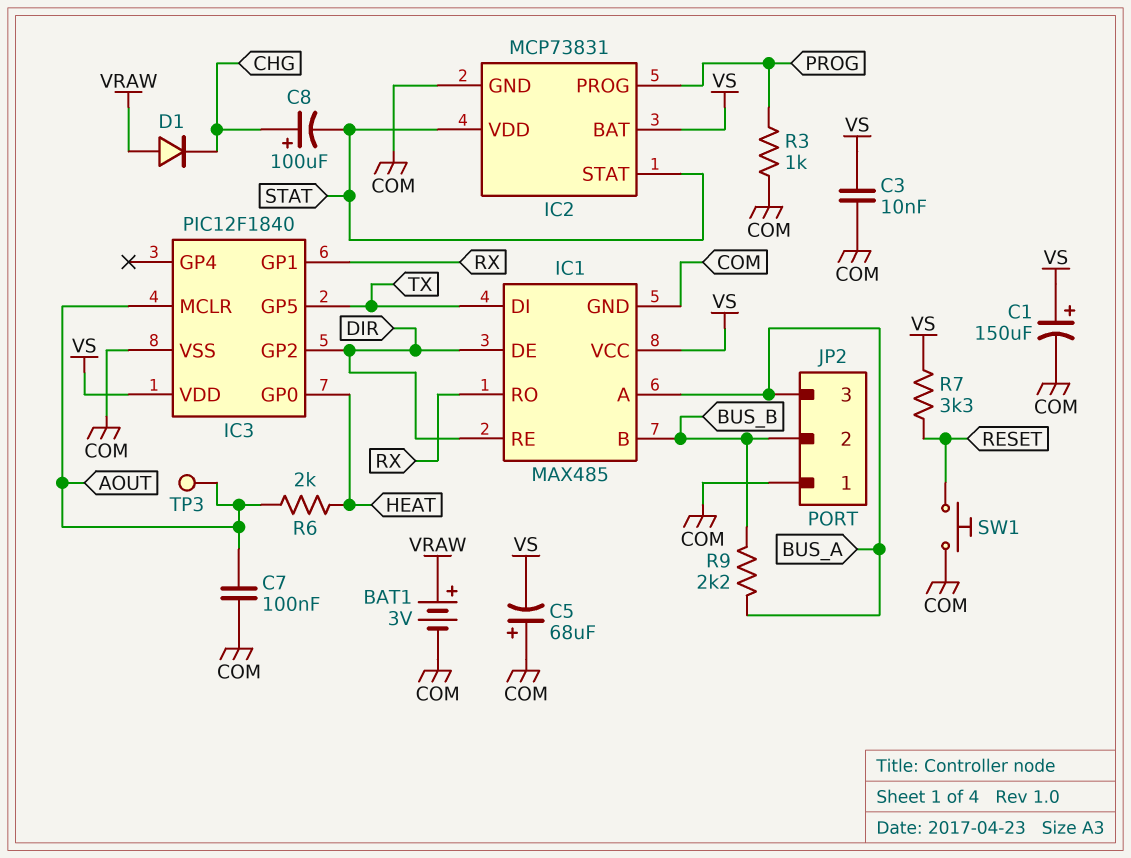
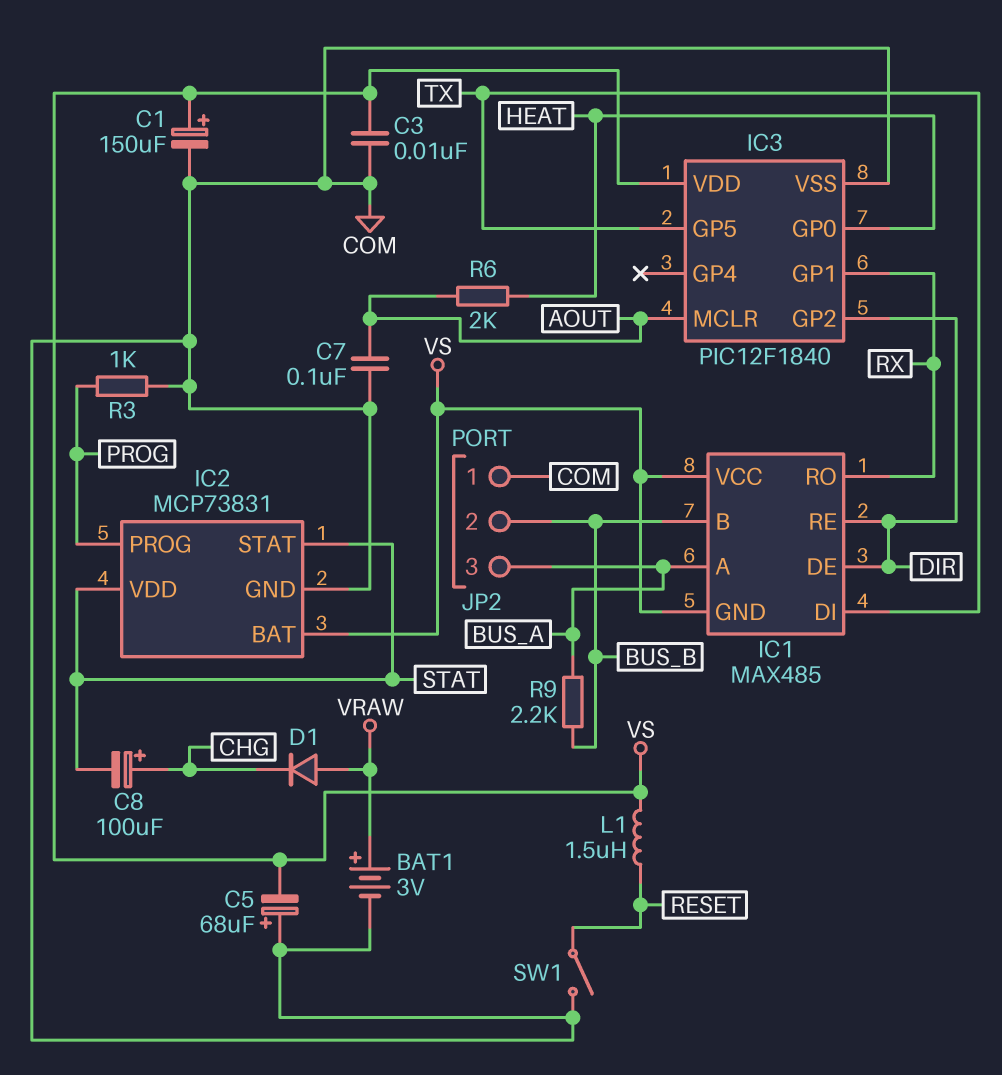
IC1 pin GND: COM -> VS
L1: none -> 1.5uH (RESET, VS)
R7: 3.3k (RESET, VS) -> none
SW1: button (COM, RESET) -> switch (COM, RESET)
TP3: test point (AOUT) -> none

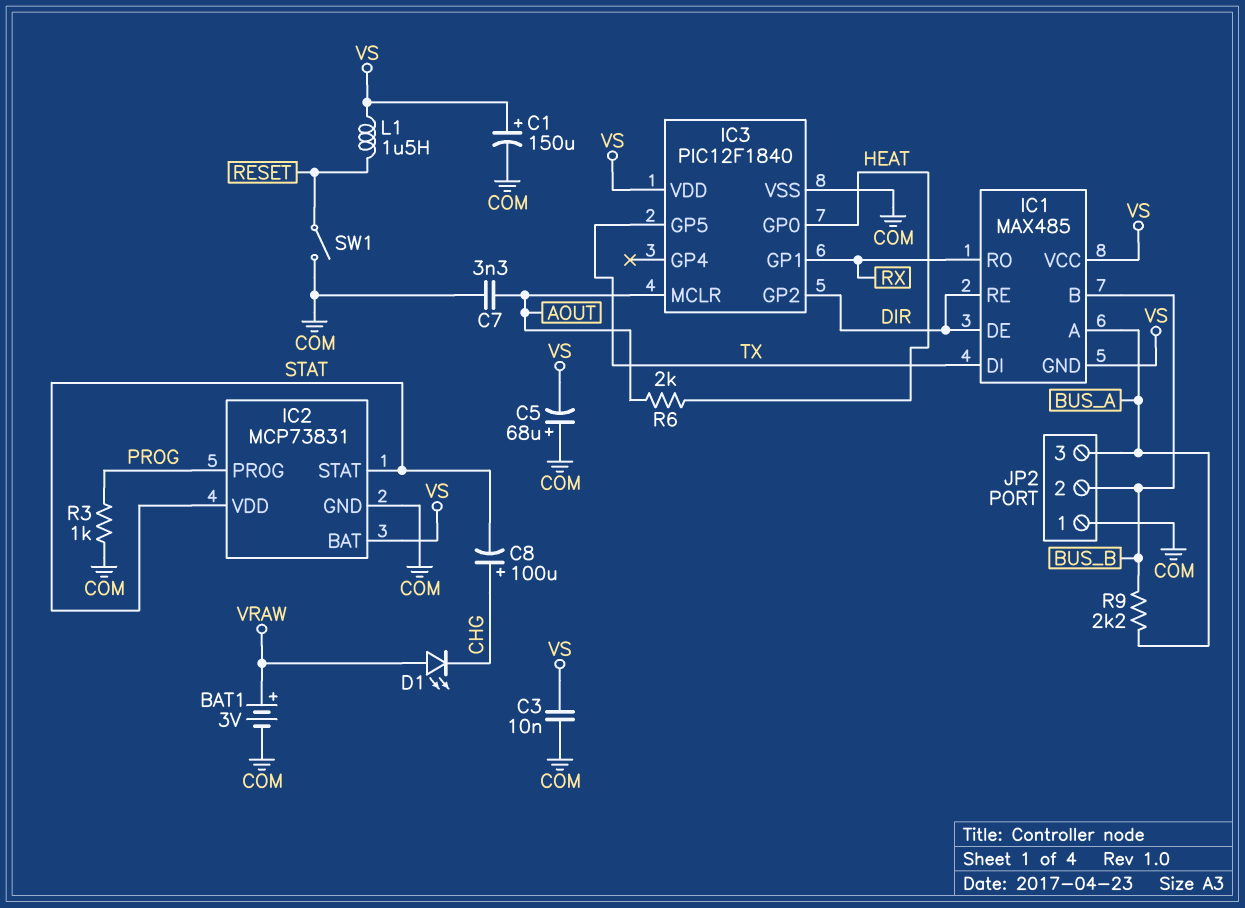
C7: 100nF (AOUT, COM) -> 3.3nF (AOUT, COM)
D1: diode (A VRAW, K CHG) -> LED (A VRAW, K CHG)

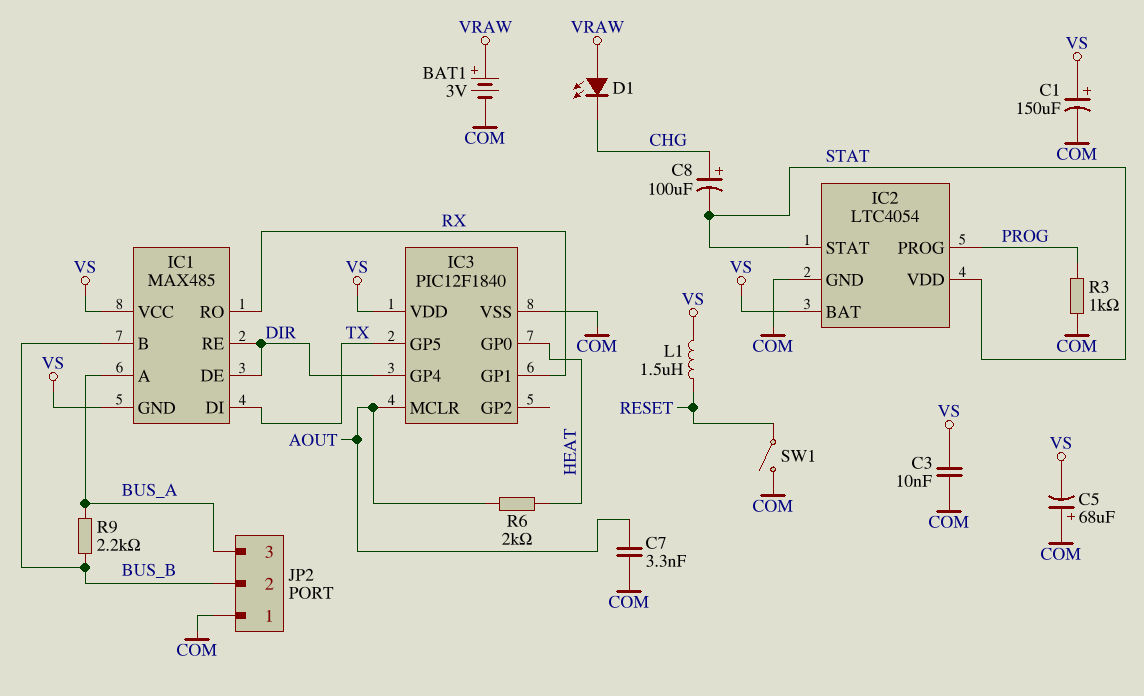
IC2: MCP73831 -> LTC4054
IC3 pin GP2: DIR -> none
IC3 pin GP4: none -> DIR

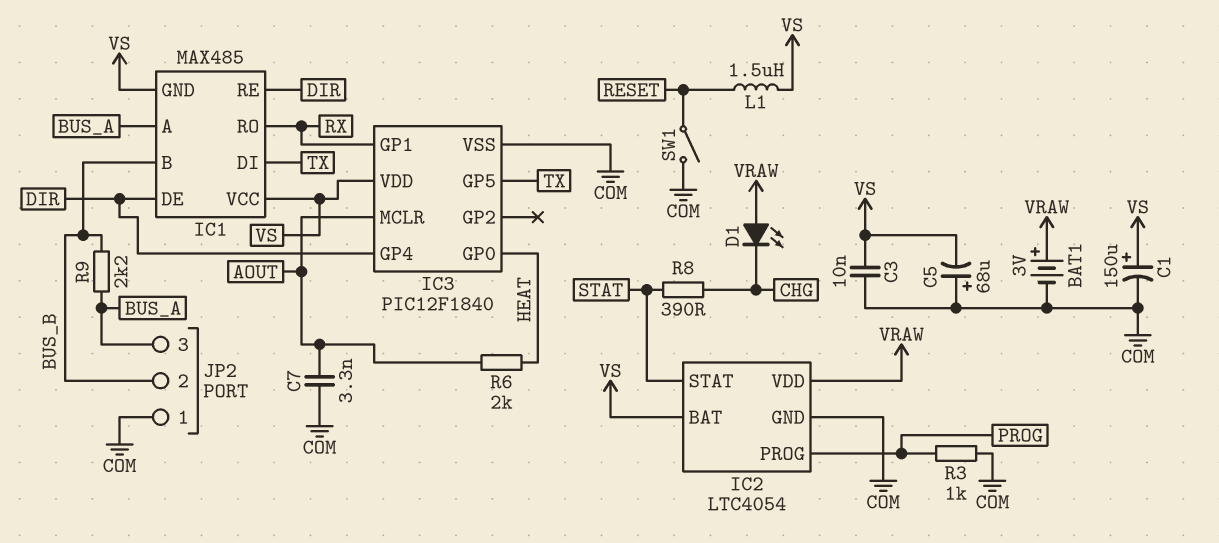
C8: 100uF (plus CHG, minus STAT) -> none
IC2 pin VDD: STAT -> VRAW
R8: none -> 390 (CHG, STAT)

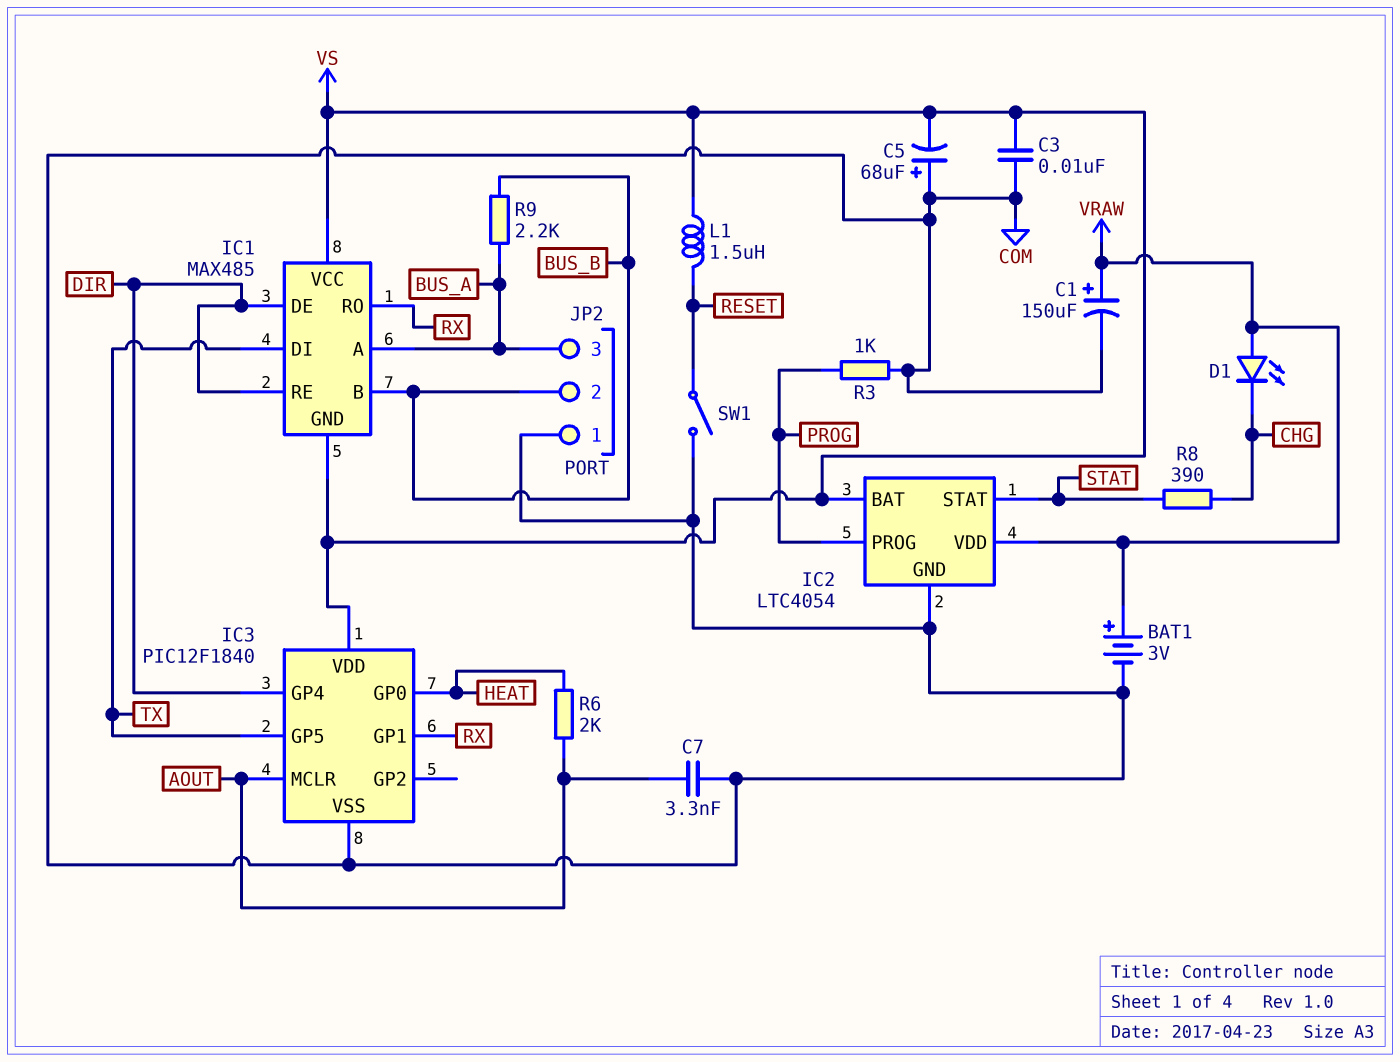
C1: 150uF (plus VS, minus COM) -> 150uF (plus VRAW, minus COM)

